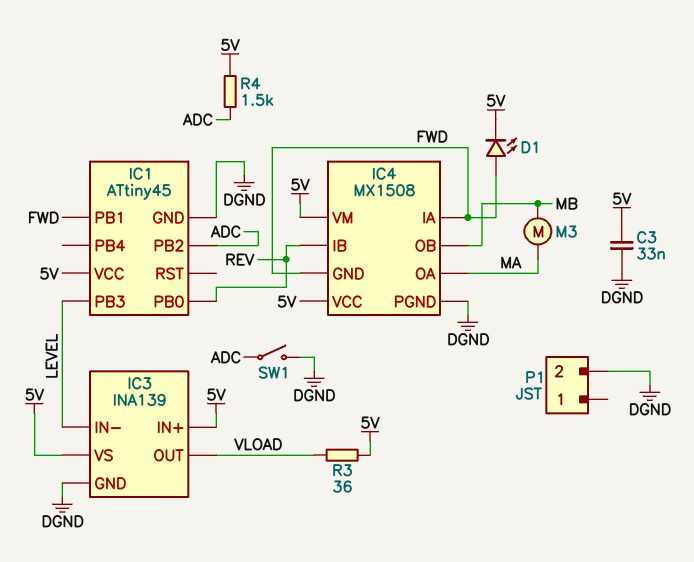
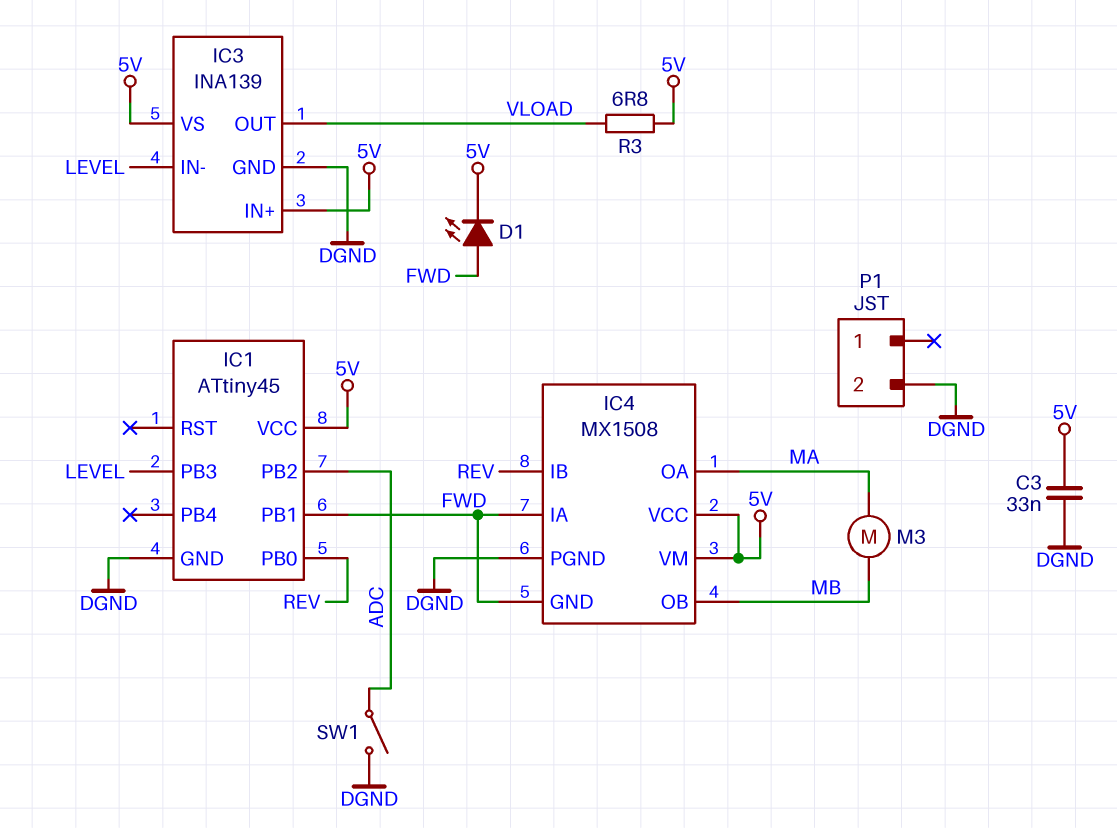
R3: 36 (5V, VLOAD) -> 6.8 (5V, VLOAD)
R4: 1.5k (5V, ADC) -> none

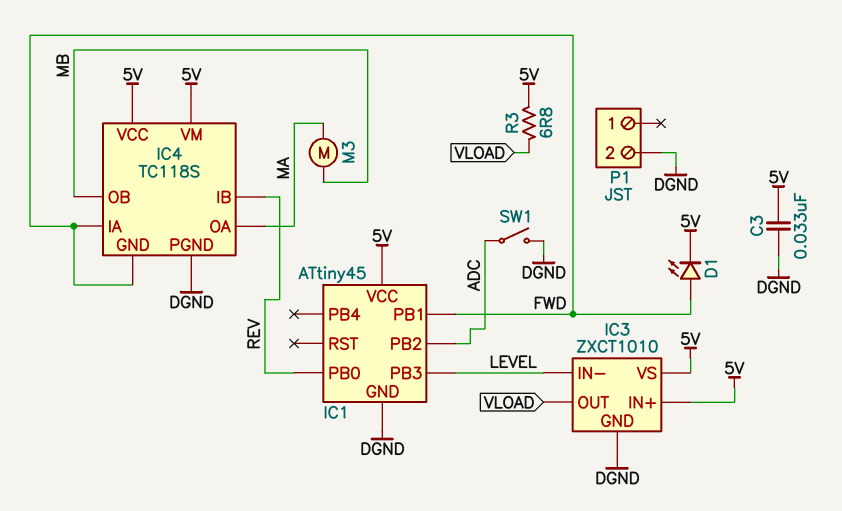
IC3: INA139 -> ZXCT1010
IC4: MX1508 -> TC118S

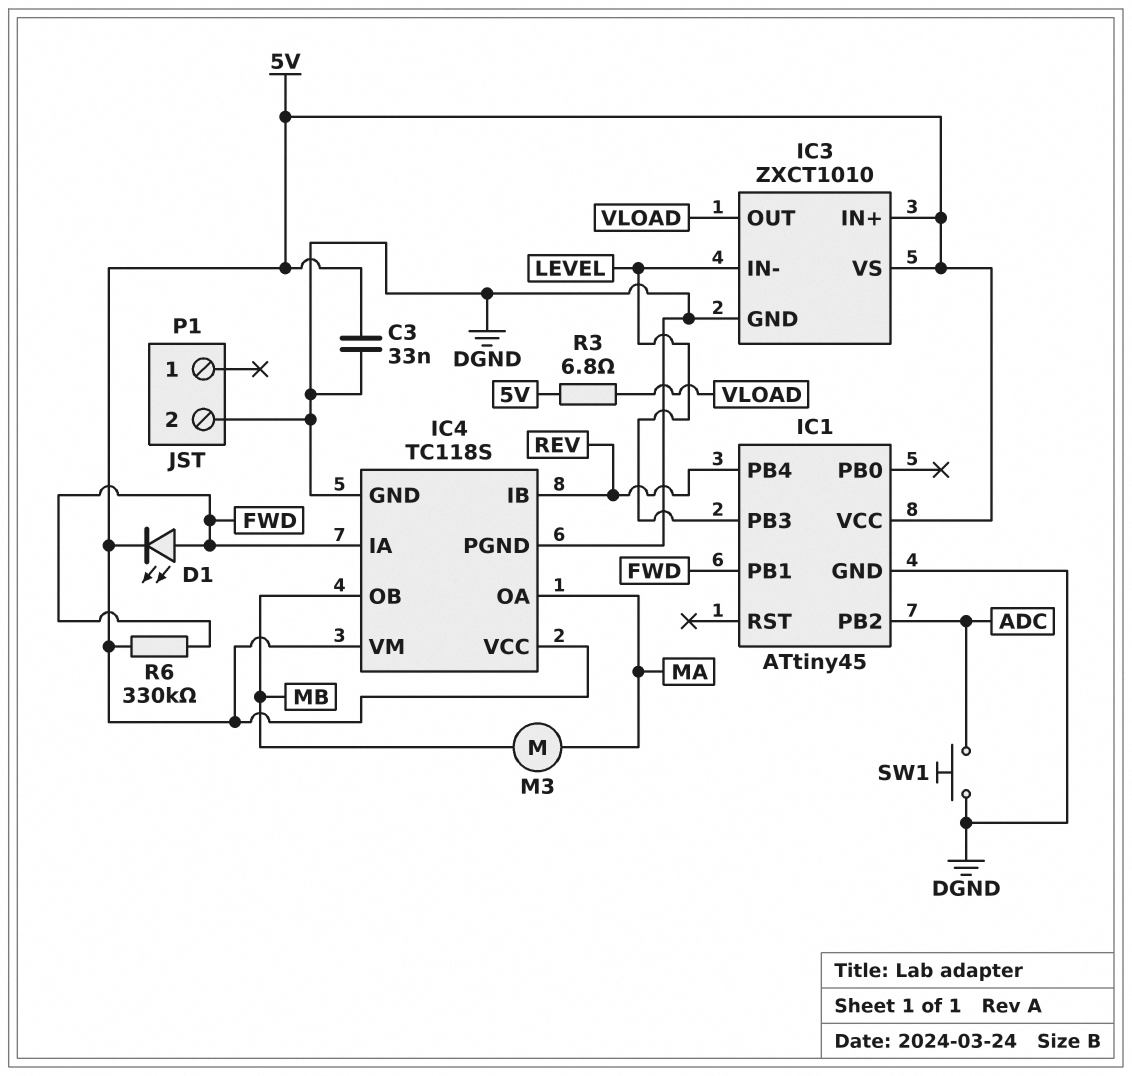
IC1 pin PB0: REV -> none
IC1 pin PB4: none -> REV
IC4 pin GND: FWD -> DGND
R6: none -> 330k (5V, FWD)
SW1: switch (ADC, DGND) -> button (ADC, DGND)

